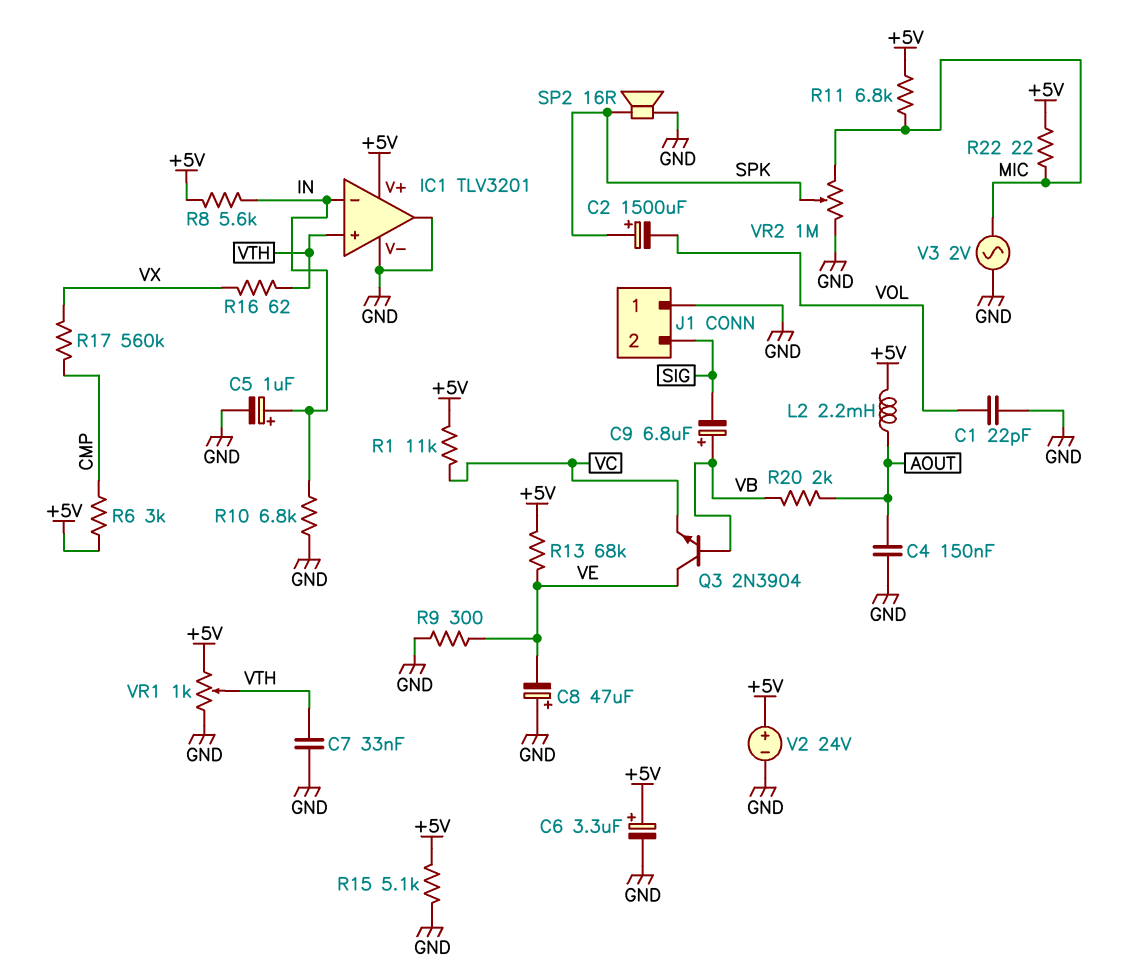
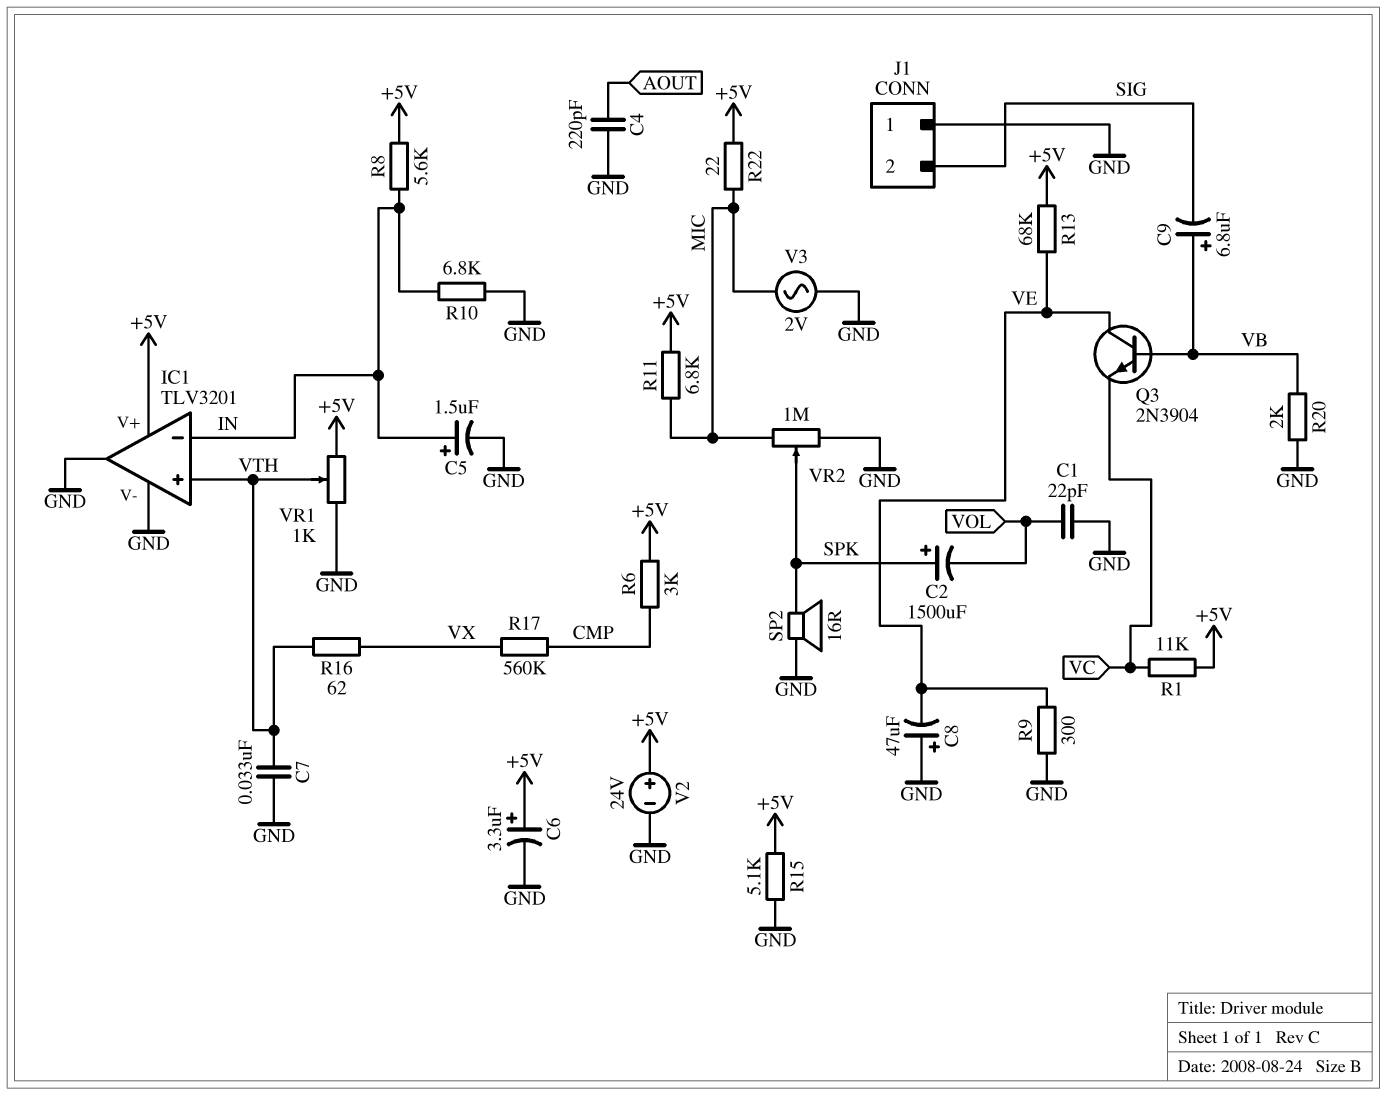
C4: 150nF (AOUT, GND) -> 220pF (AOUT, GND)
C5: 1uF (plus IN, minus GND) -> 1.5uF (plus IN, minus GND)
L2: 2.2mH (+5V, AOUT) -> none
R20: 2k (AOUT, VB) -> 2k (GND, VB)

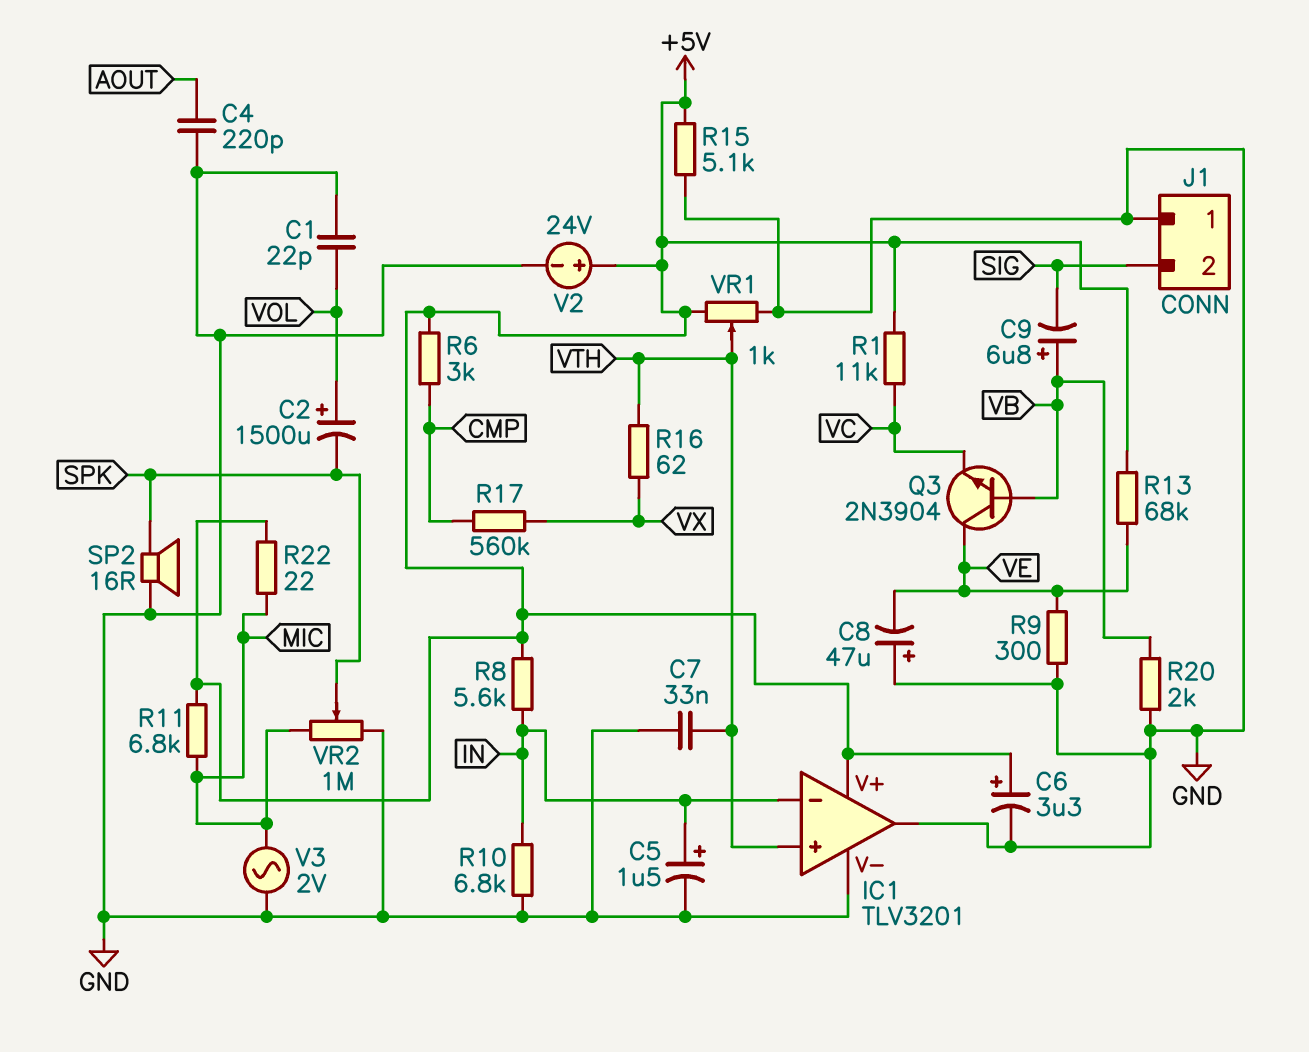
C2: 1500uF (plus SPK, minus VOL) -> 1500uF (plus VOL, minus SPK)

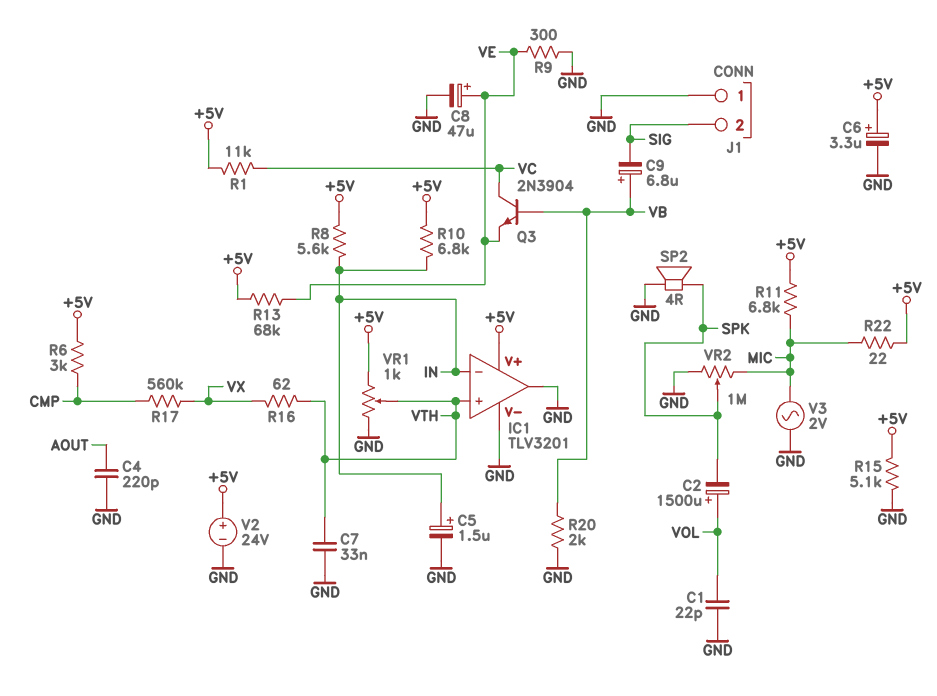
C8: 47uF (plus GND, minus VE) -> 47uF (plus VE, minus GND)
Q3: NPN 2N3904 (B VB, C VE, E VC) -> NPN 2N3904 (B VB, C VC, E VE)
R10: 6.8k (GND, IN) -> 6.8k (+5V, IN)
SP2: speaker 16R (GND, SPK) -> speaker 4R (GND, SPK)

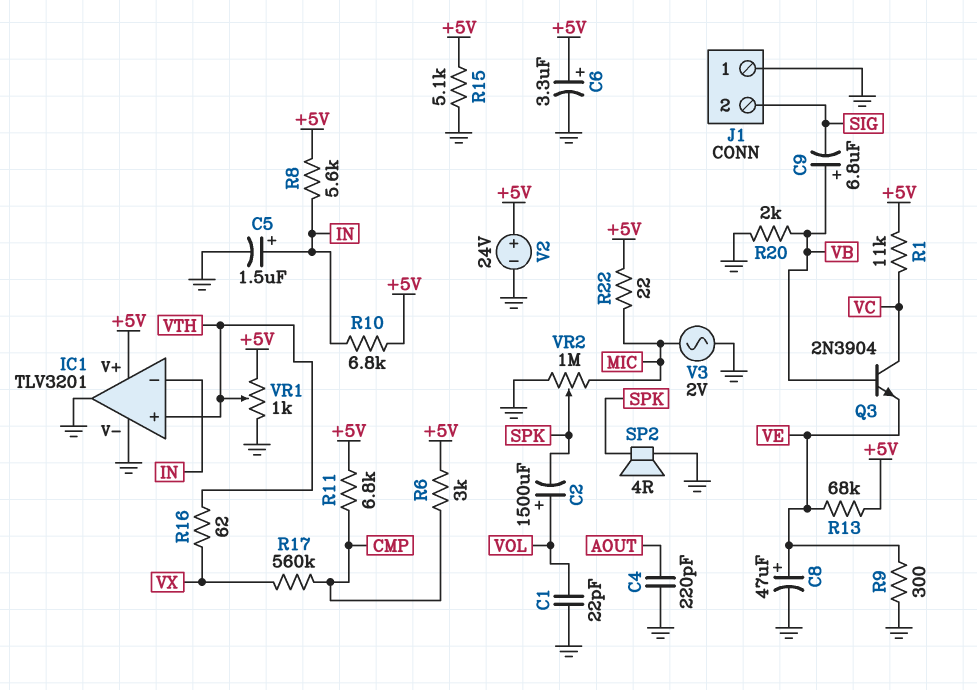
C7: 33nF (GND, VTH) -> none
R11: 6.8k (+5V, MIC) -> 6.8k (+5V, CMP)

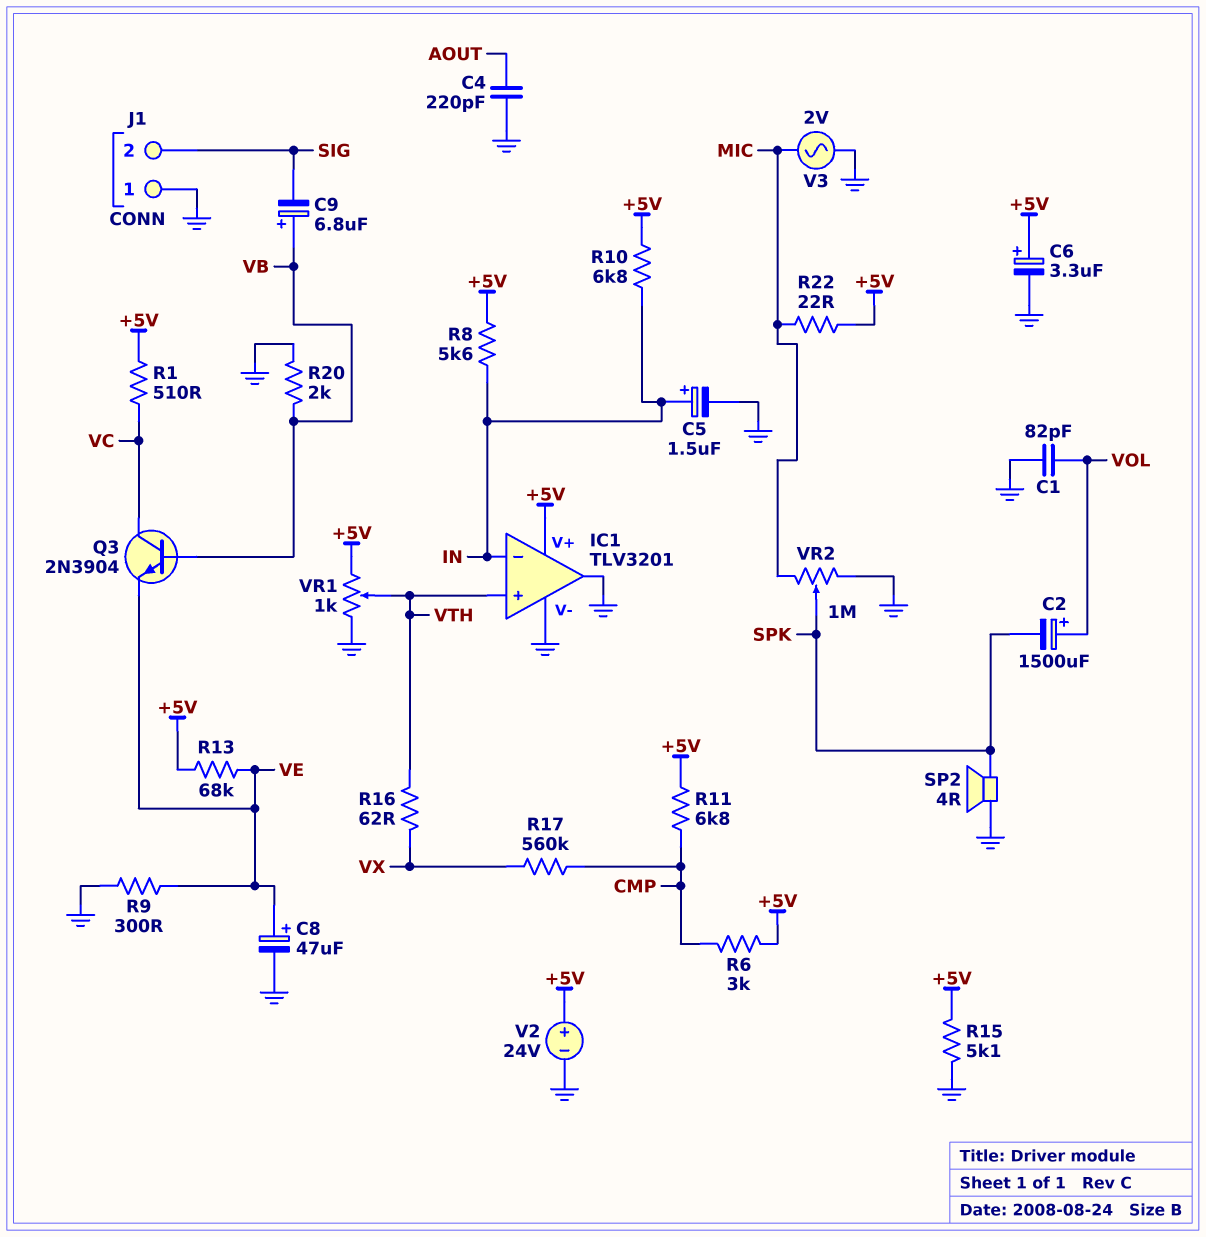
C1: 22pF (GND, VOL) -> 82pF (GND, VOL)
R1: 11k (+5V, VC) -> 510 (+5V, VC)

